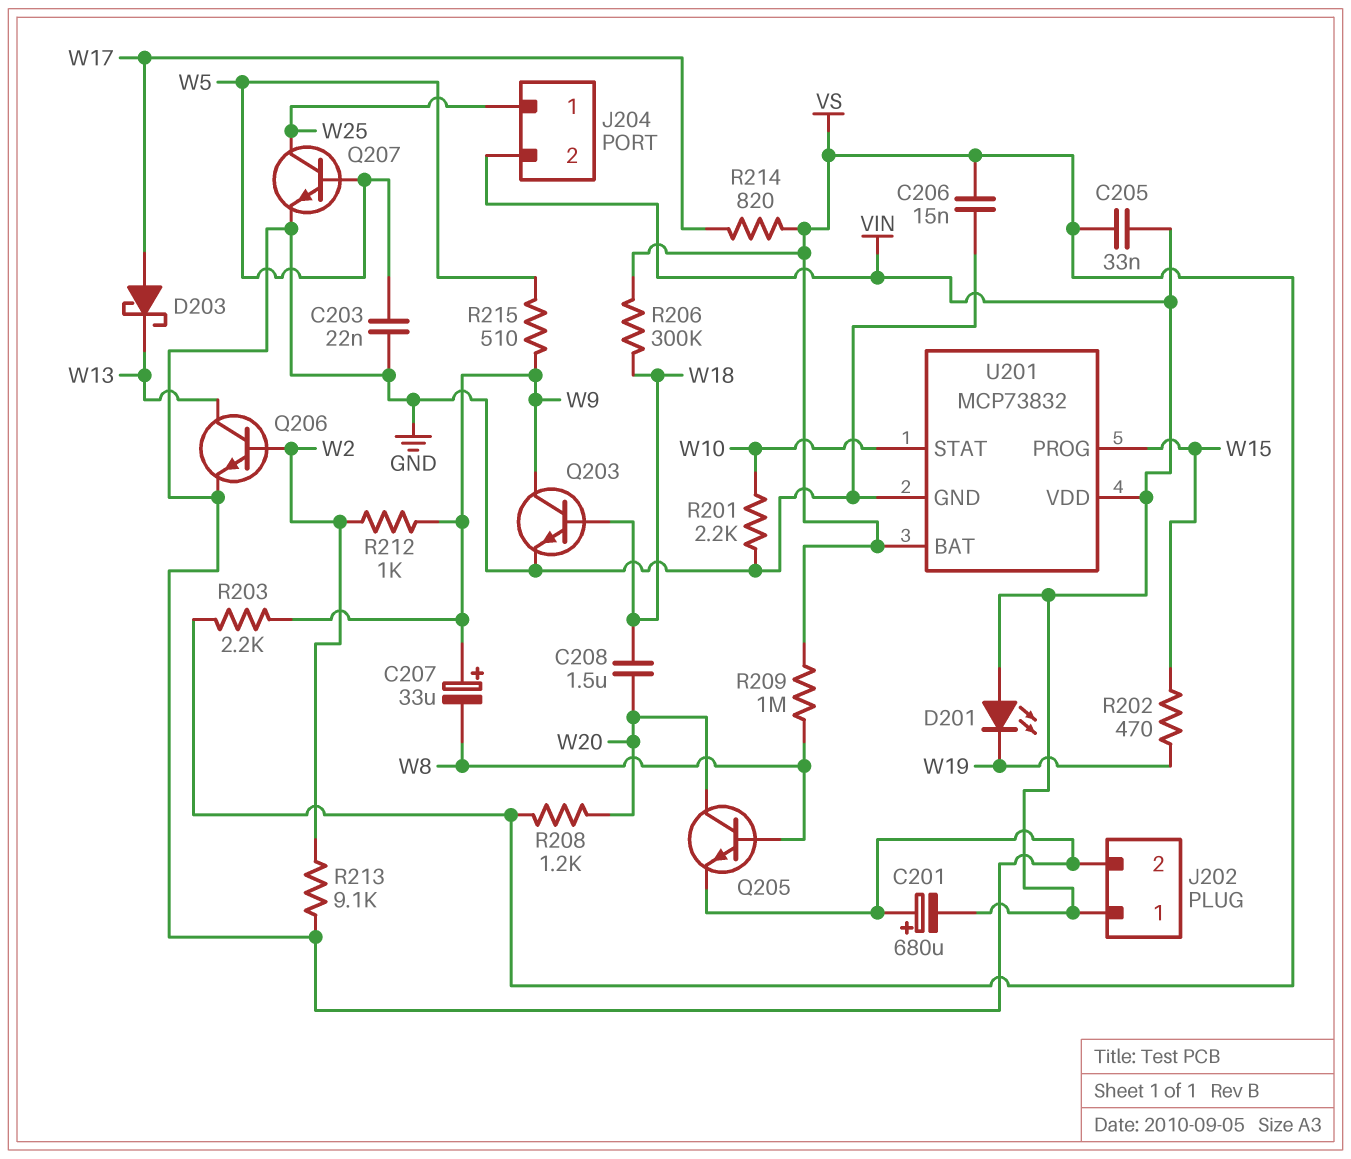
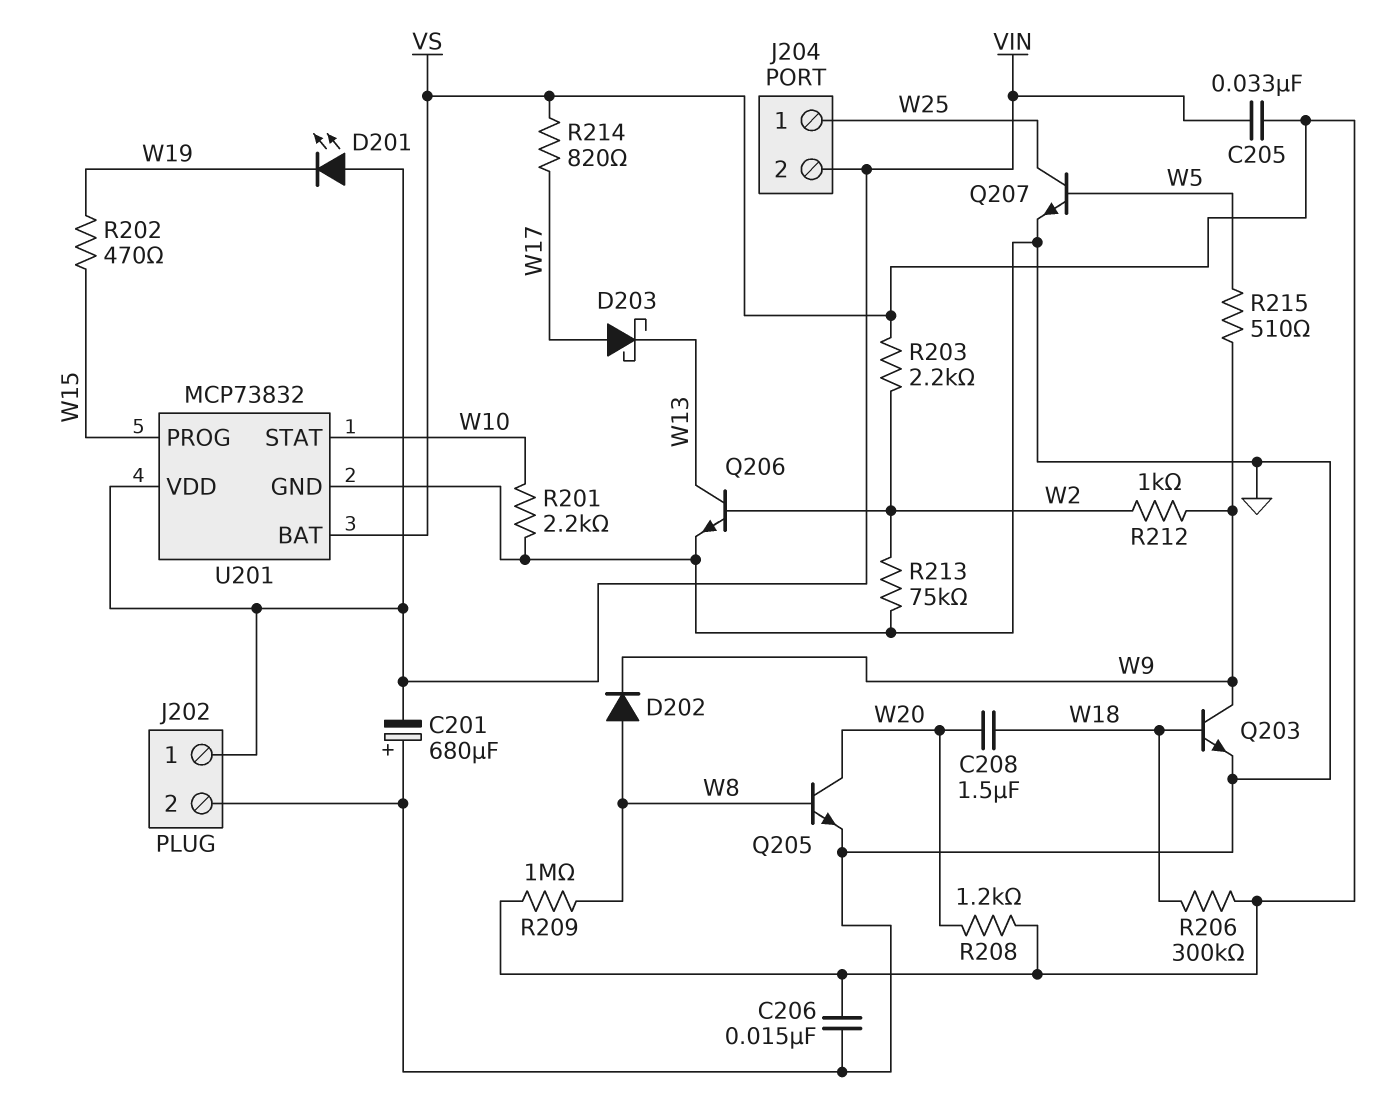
C203: 22nF (GND, W5) -> none
C207: 33uF (plus W9, minus W8) -> none
D202: none -> diode (A W8, K W9)
R203: 2.2k (VS, W9) -> 2.2k (VS, W2)
R213: 9.1k (GND, W2) -> 75k (GND, W2)

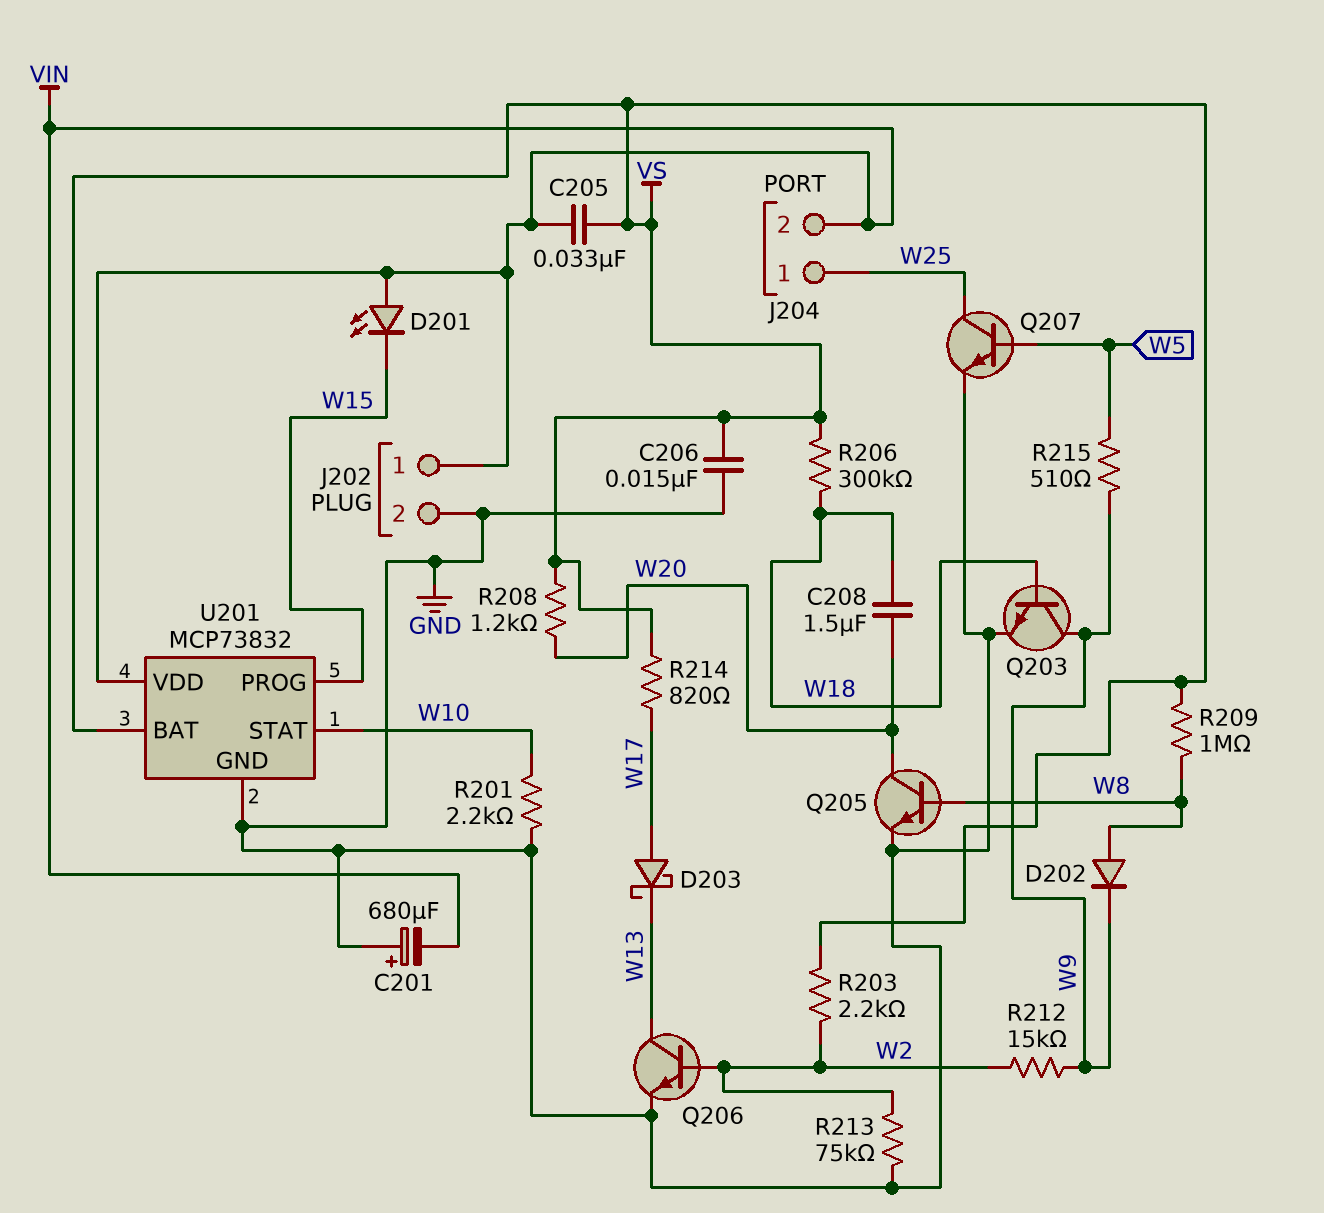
D201: LED (A VIN, K W19) -> LED (A VIN, K W15)
R202: 470 (W15, W19) -> none
R212: 1k (W2, W9) -> 15k (W2, W9)

